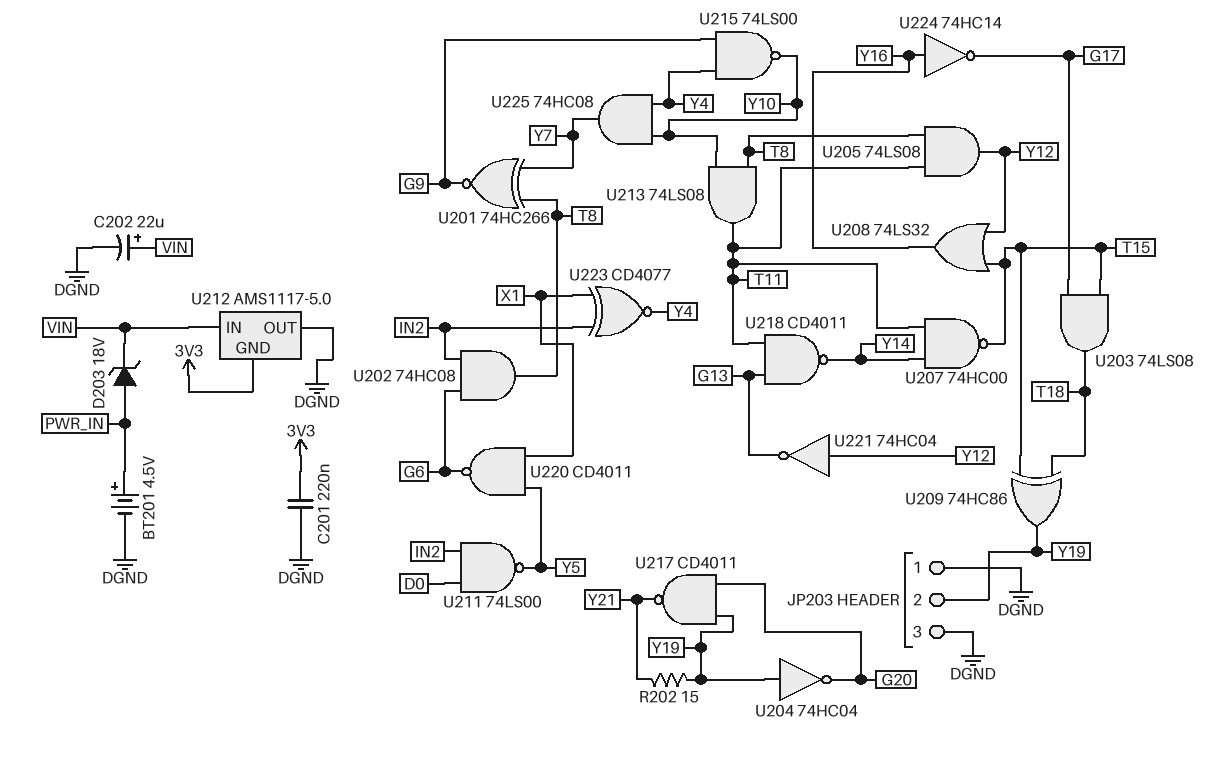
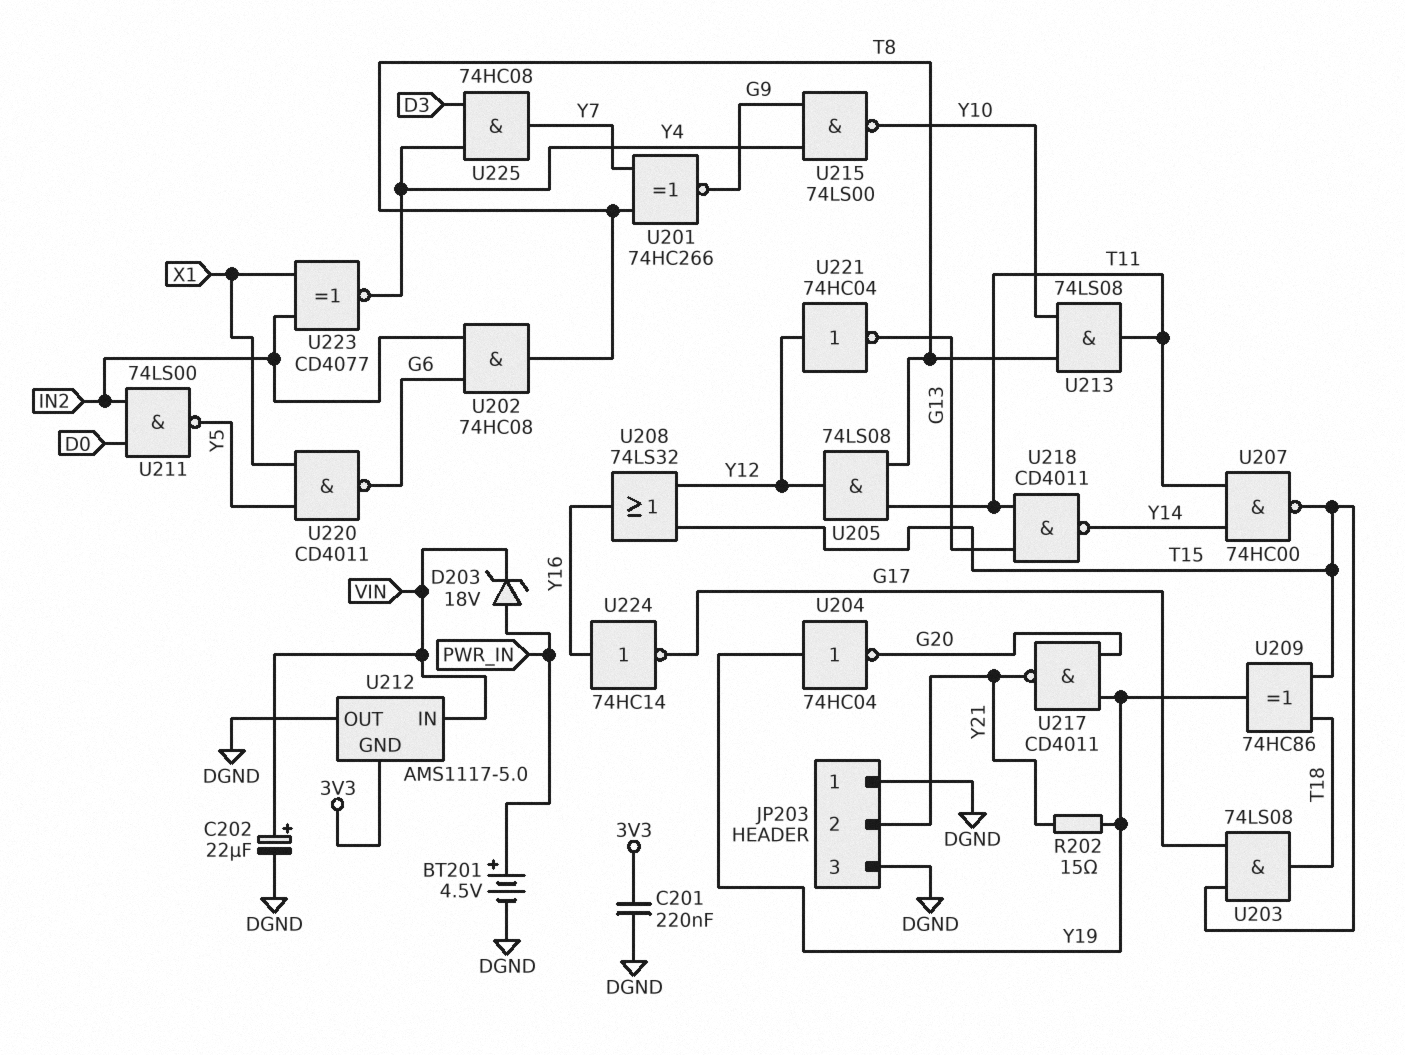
JP203 pin 2: Y19 -> Y21
U225: AND 74HC08 (in Y4, in Y10, out Y7) -> AND 74HC08 (in D3, in Y4, out Y7)

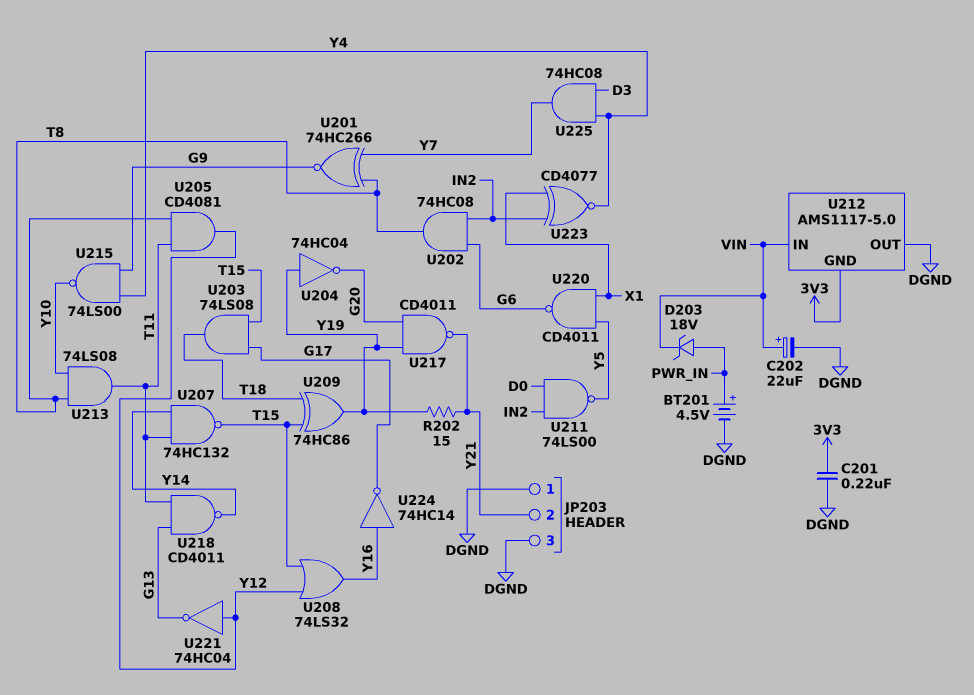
U205: AND 74LS08 (in T8, in T11, out Y12) -> AND CD4081 (in T8, in T11, out Y12)
U207: NAND 74HC00 (in T11, in Y14, out T15) -> NAND 74HC132 (in T11, in Y14, out T15)

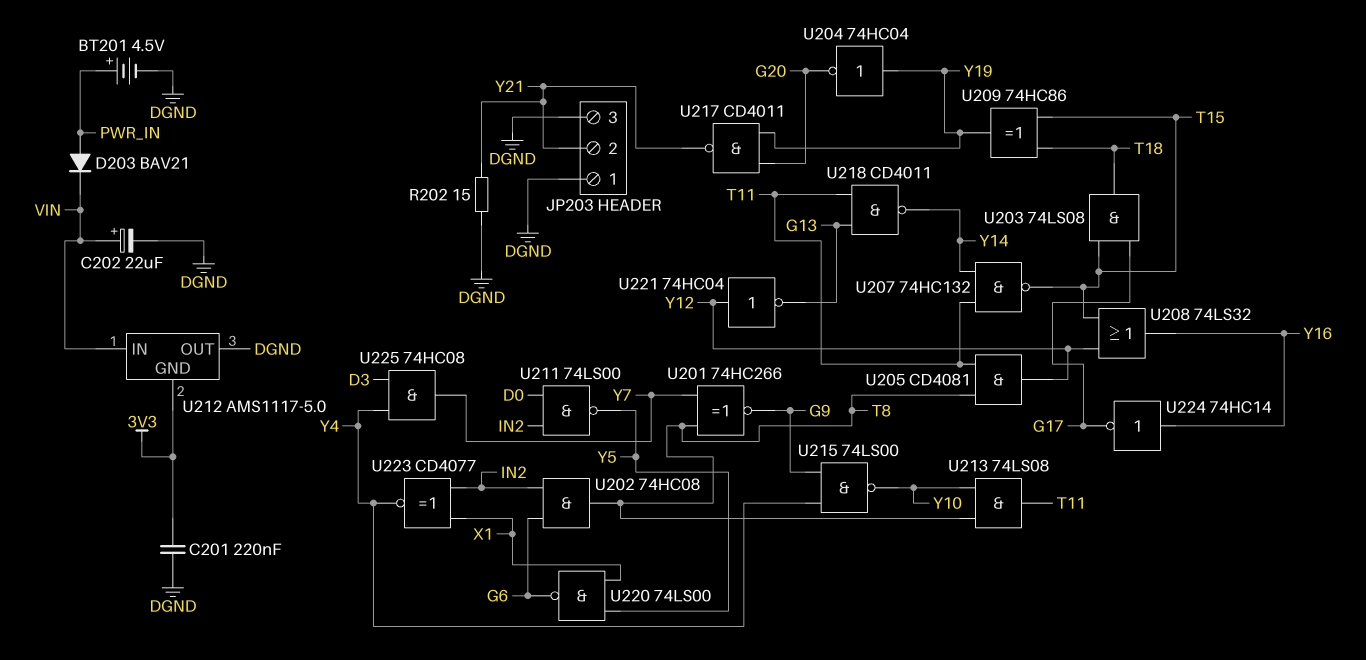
D203: zener 18V (A PWR_IN, K VIN) -> diode BAV21 (A PWR_IN, K VIN)
R202: 15 (Y19, Y21) -> 15 (DGND, Y21)
U220: NAND CD4011 (in X1, in Y5, out G6) -> NAND 74LS00 (in X1, in Y5, out G6)

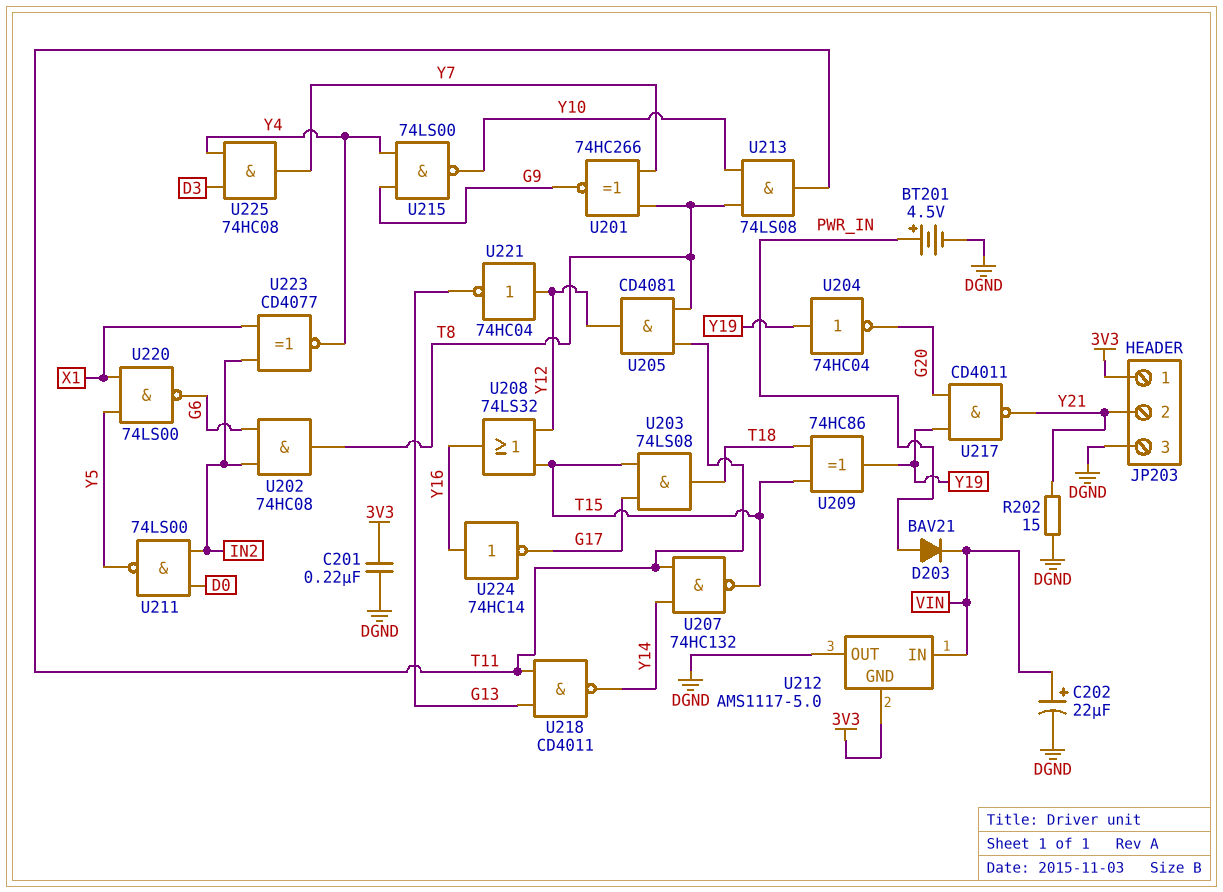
JP203 pin 1: DGND -> 3V3

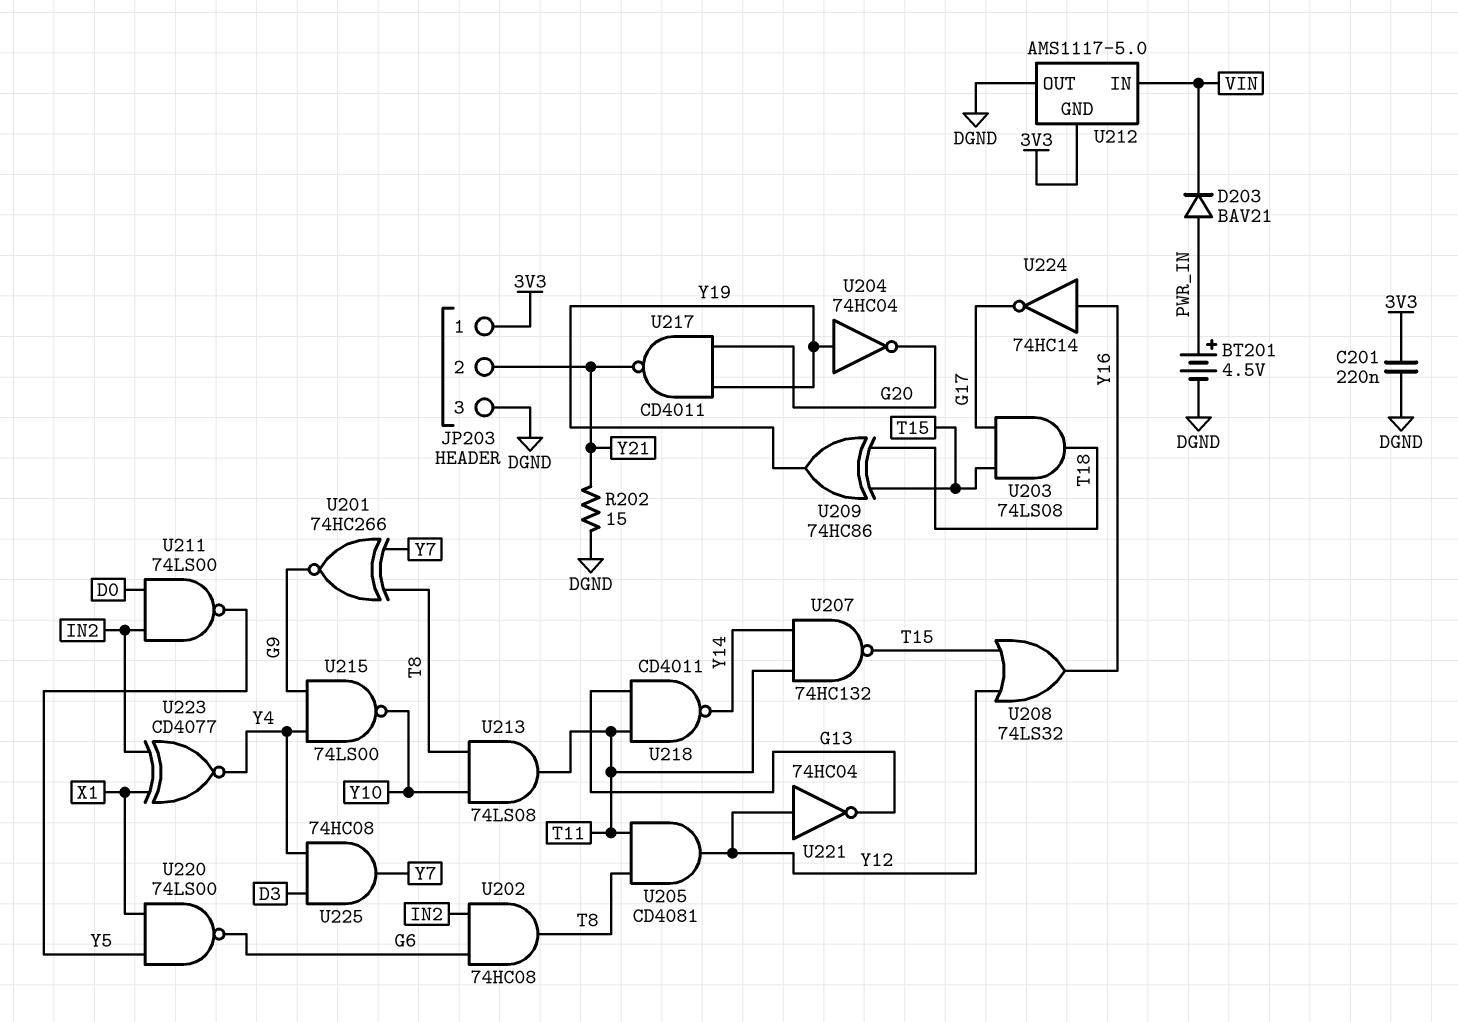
C202: 22uF (plus VIN, minus DGND) -> none

